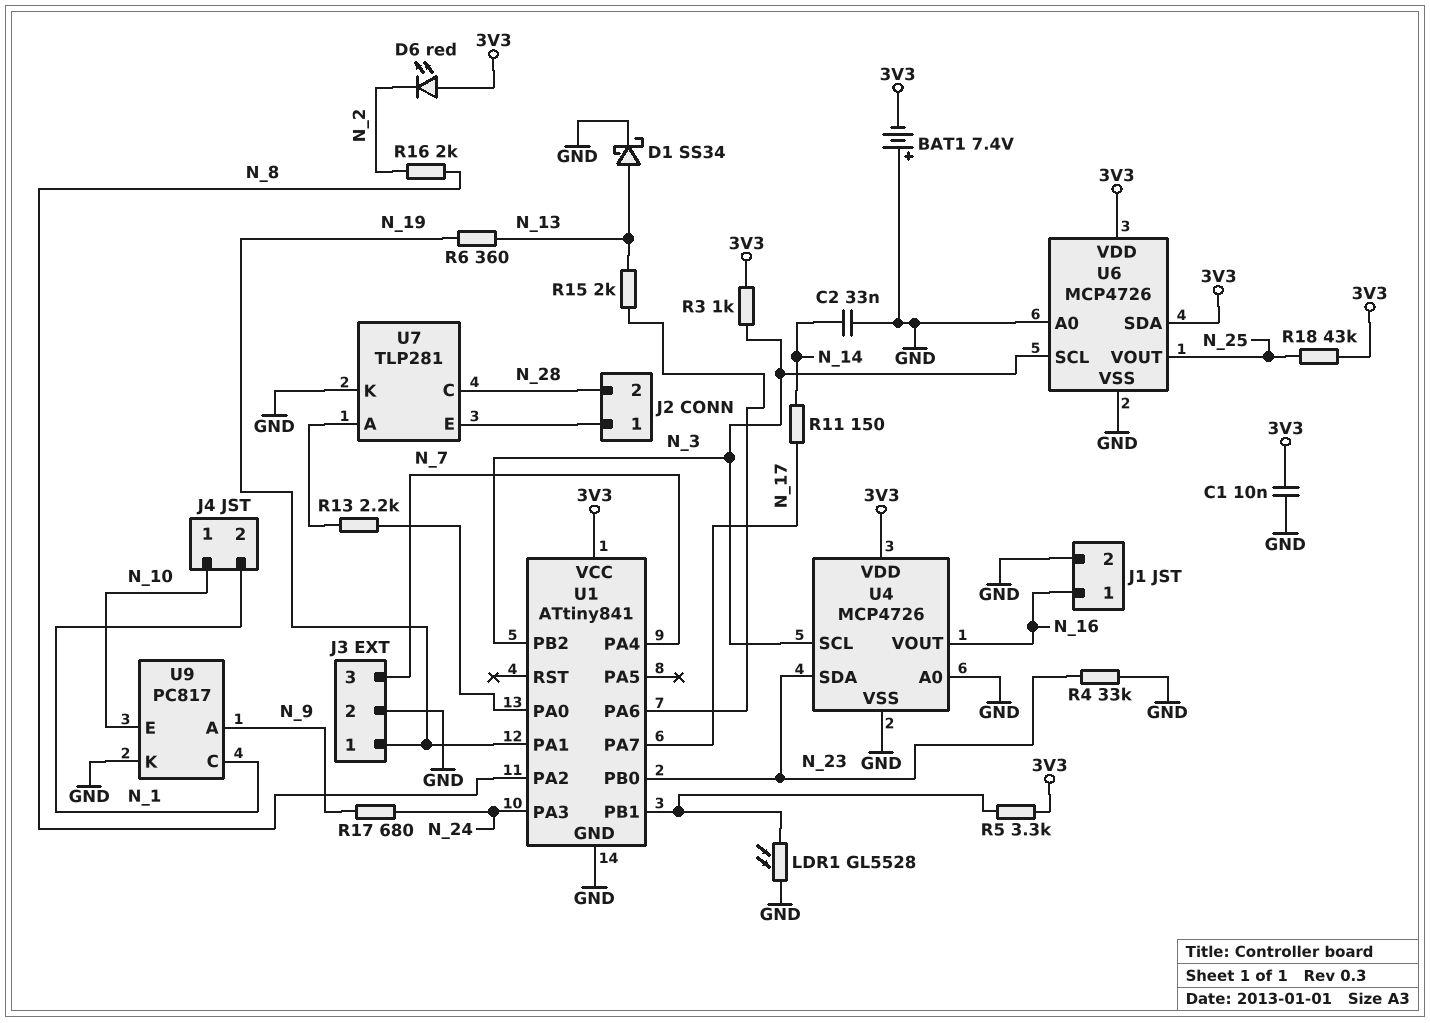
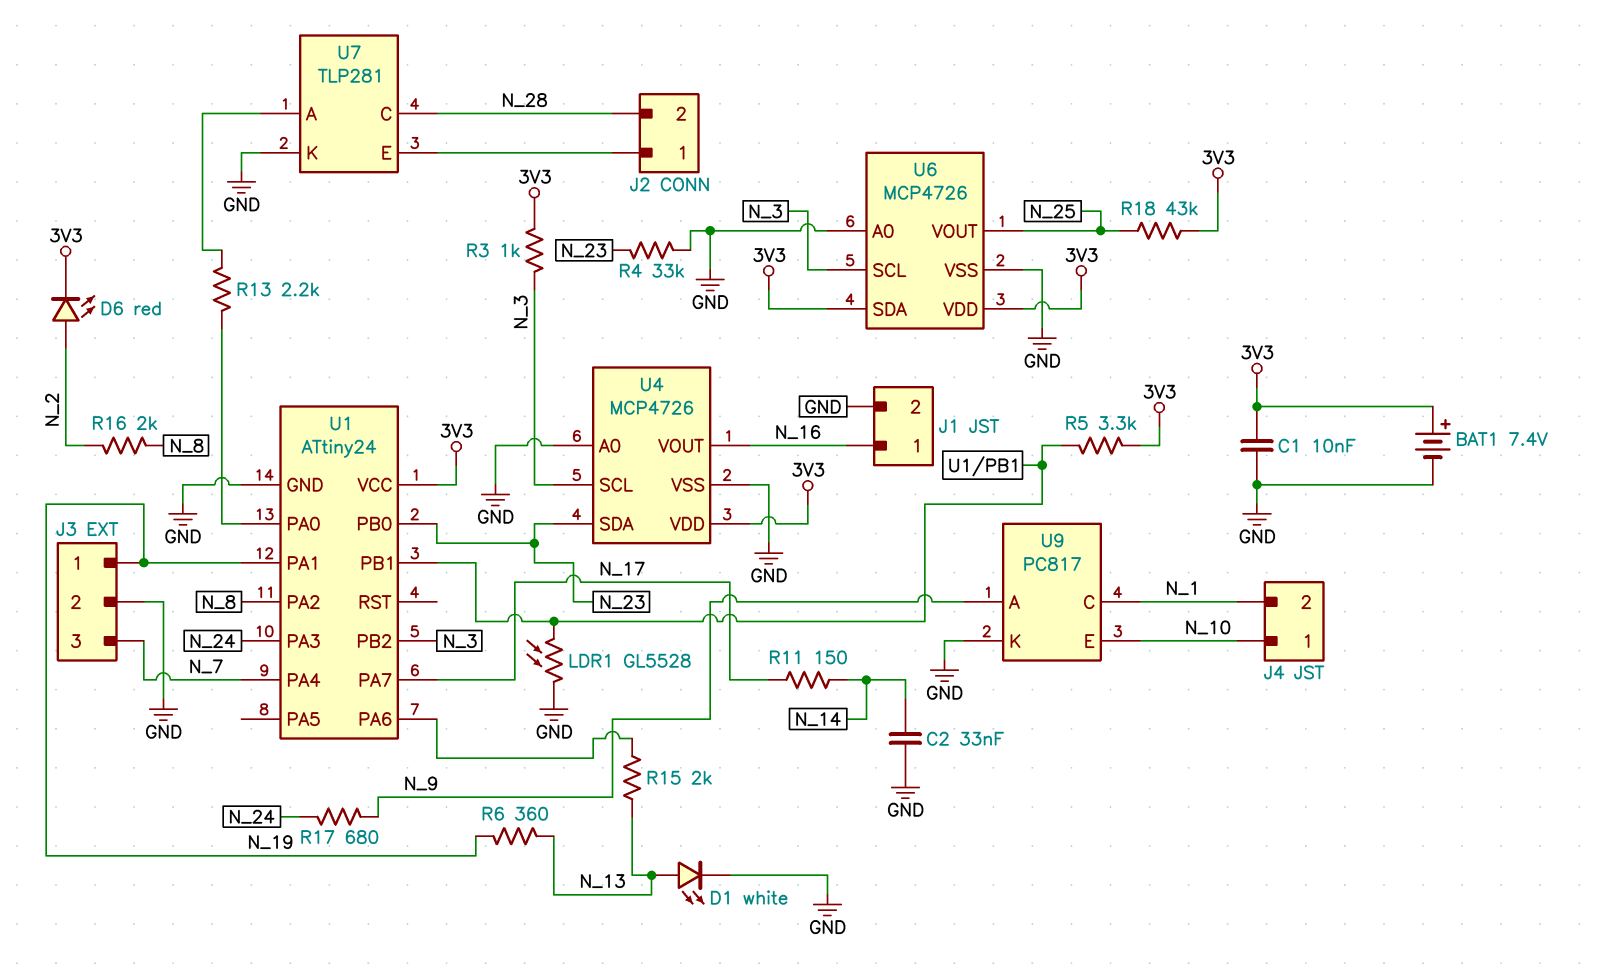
BAT1: 7.4V (plus GND, minus 3V3) -> 7.4V (plus 3V3, minus GND)
D1: schottky SS34 (A N_13, K GND) -> LED white (A N_13, K GND)
D6: LED red (A 3V3, K N_2) -> LED red (A N_2, K 3V3)
U1: ATtiny841 -> ATtiny24

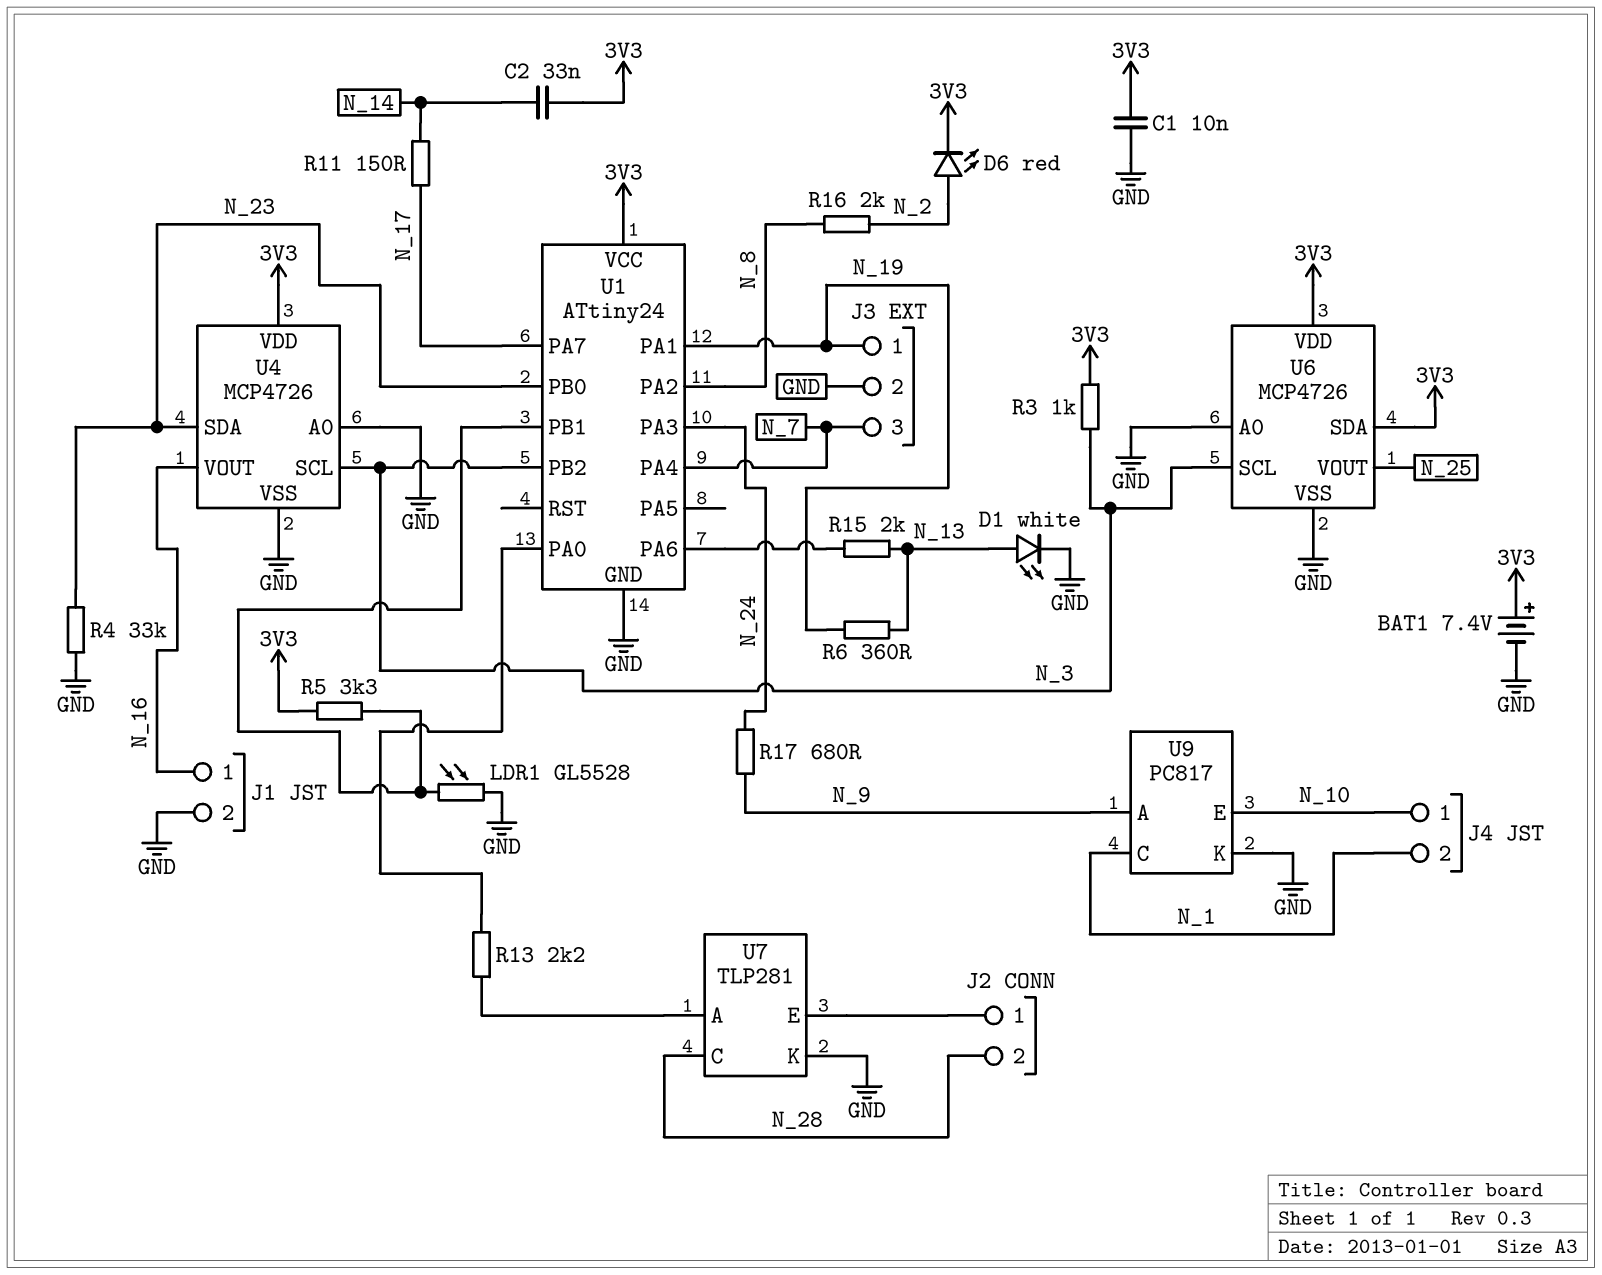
C2: 33nF (GND, N_14) -> 33nF (3V3, N_14)
R18: 43k (3V3, N_25) -> none

